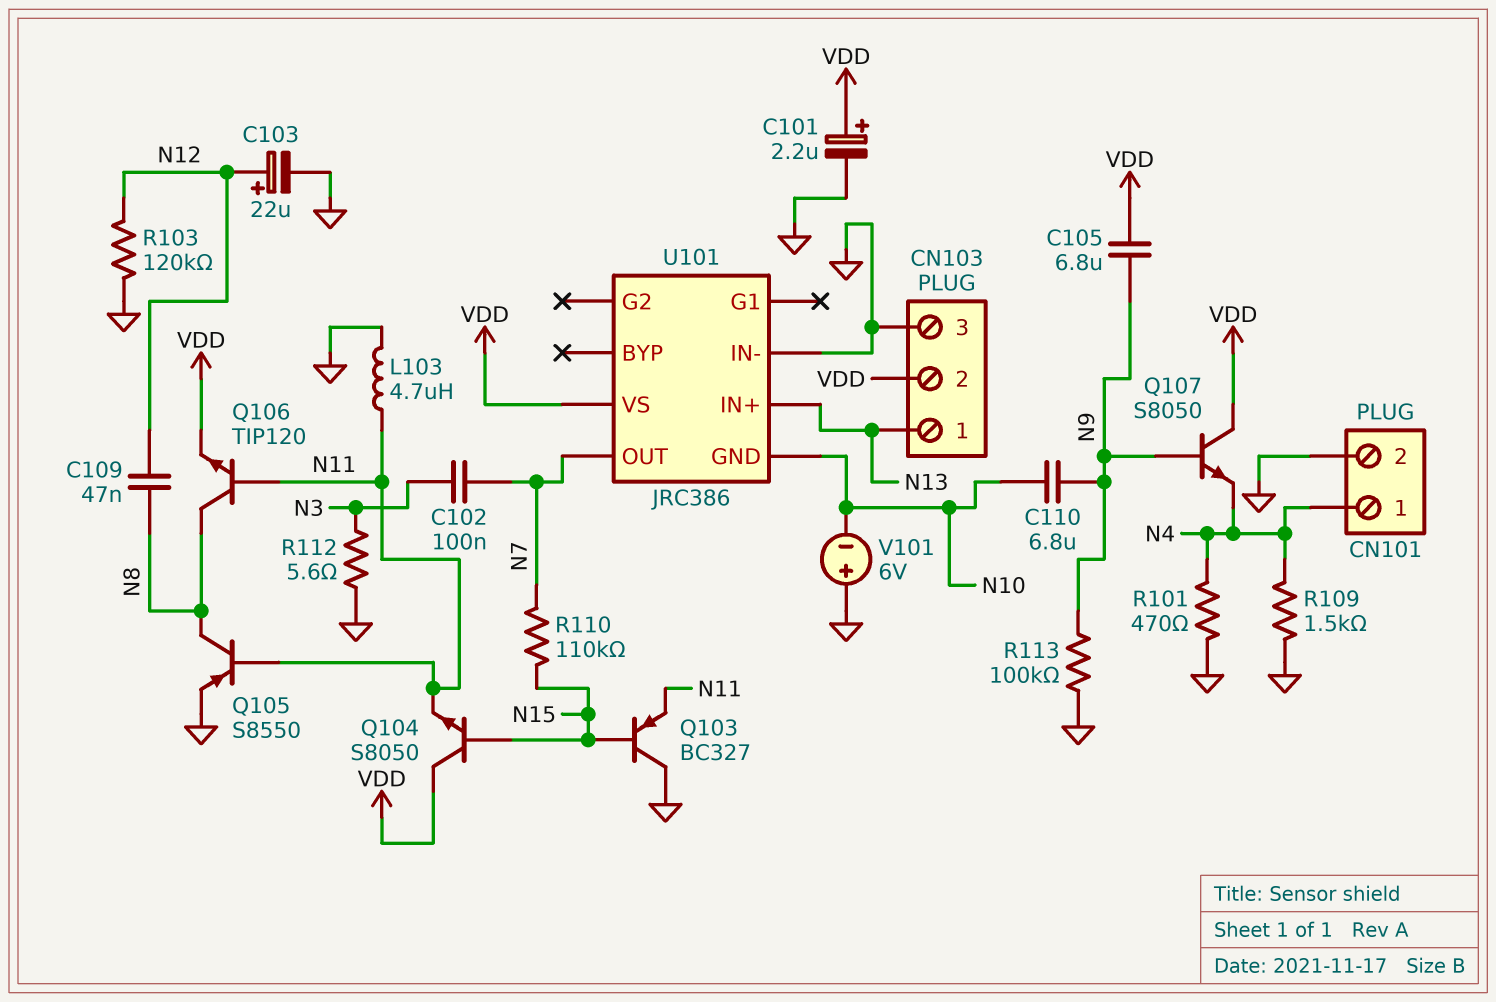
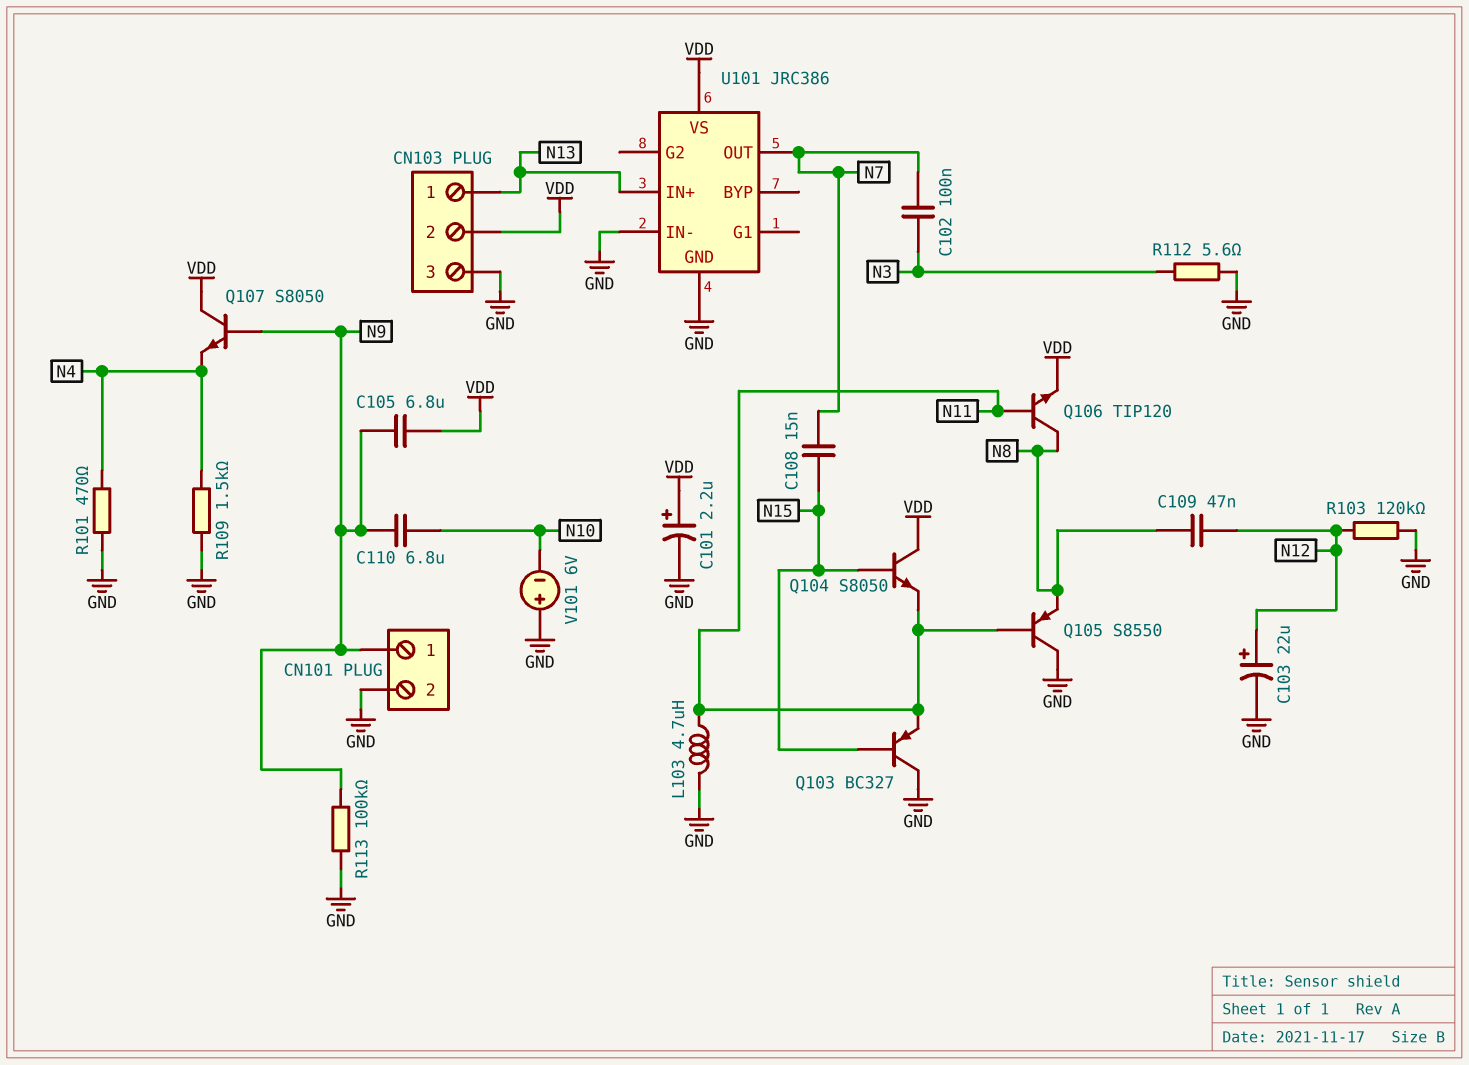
C108: none -> 15nF (N7, N15)
CN101 pin 1: N4 -> N9
Q105: PNP S8550 (B N11, C N8, E GND) -> PNP S8550 (B N11, C GND, E N8)
R110: 110k (N7, N15) -> none
U101 pin GND: N10 -> GND

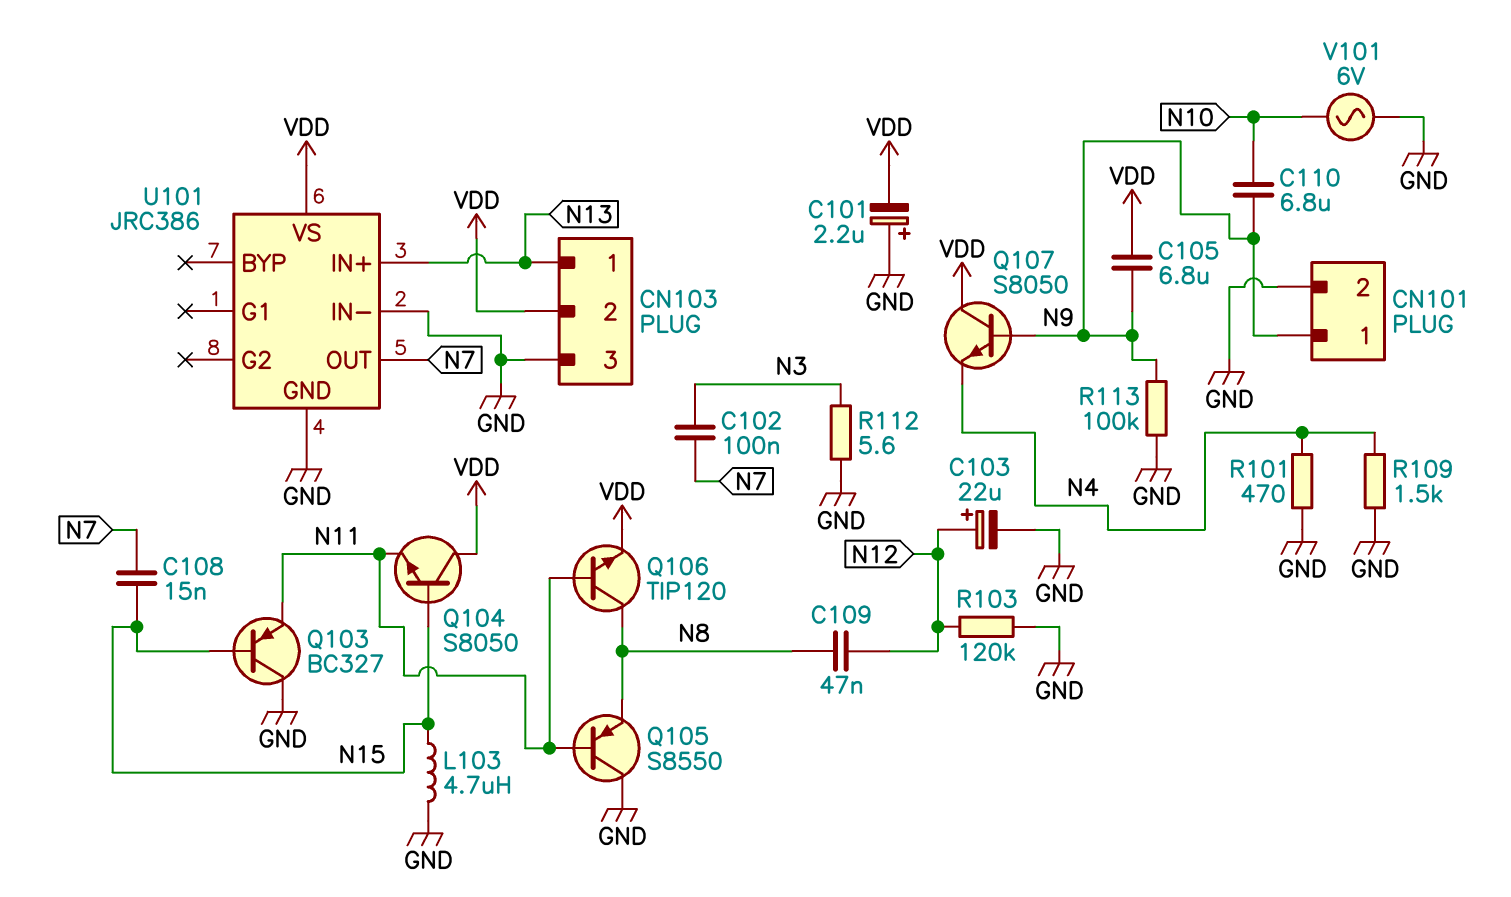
C101: 2.2uF (plus VDD, minus GND) -> 2.2uF (plus GND, minus VDD)
L103: 4.7uH (GND, N11) -> 4.7uH (GND, N15)
V101: 6V (plus GND, minus N10) -> AC 6V (GND, N10)

